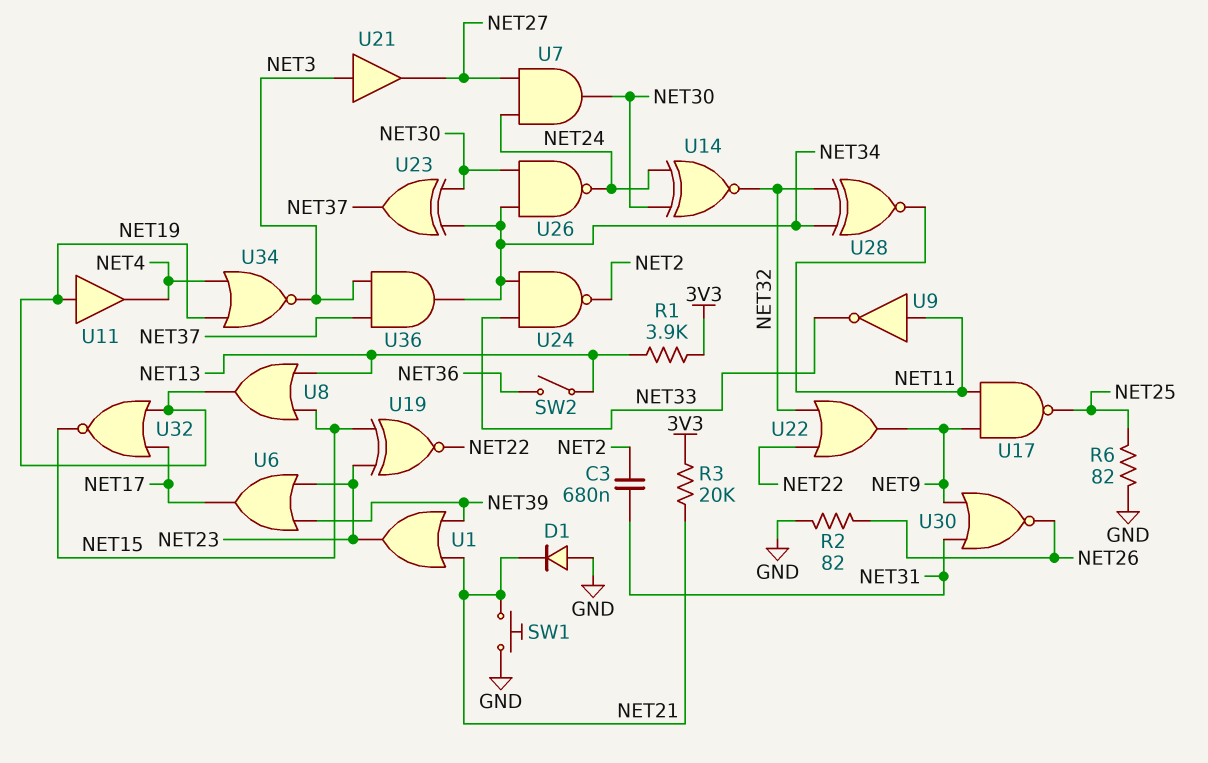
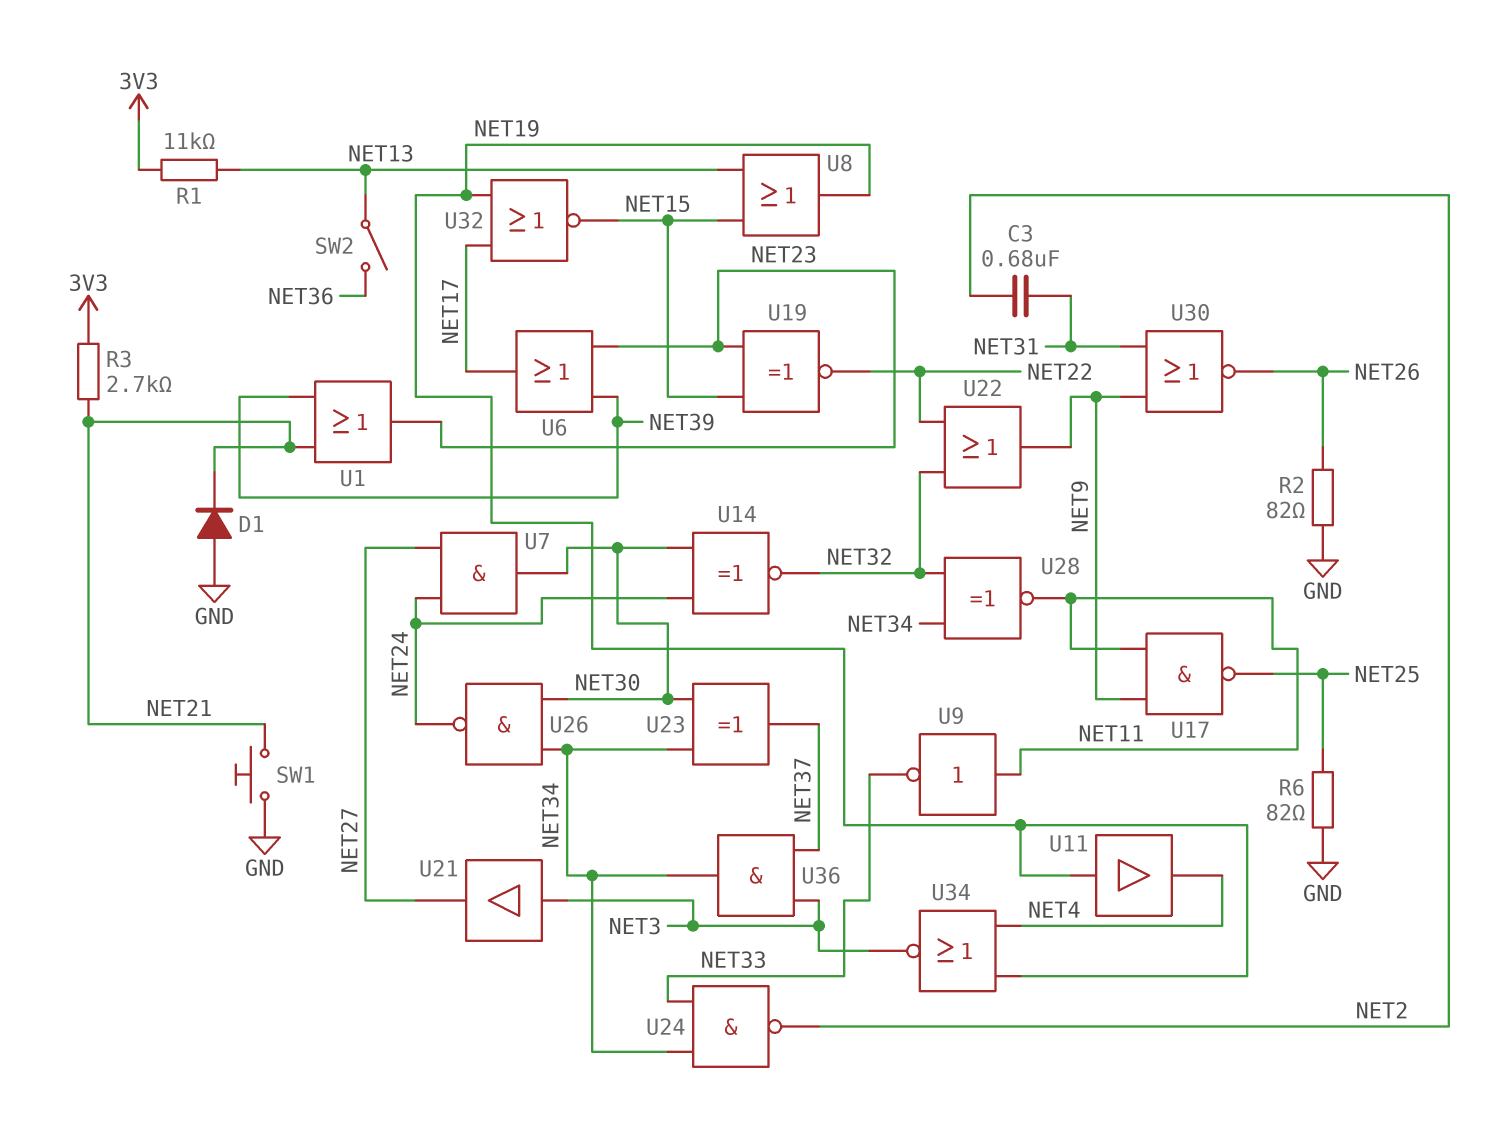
R1: 3.9k (3V3, NET13) -> 11k (3V3, NET13)
R3: 20k (3V3, NET21) -> 2.7k (3V3, NET21)

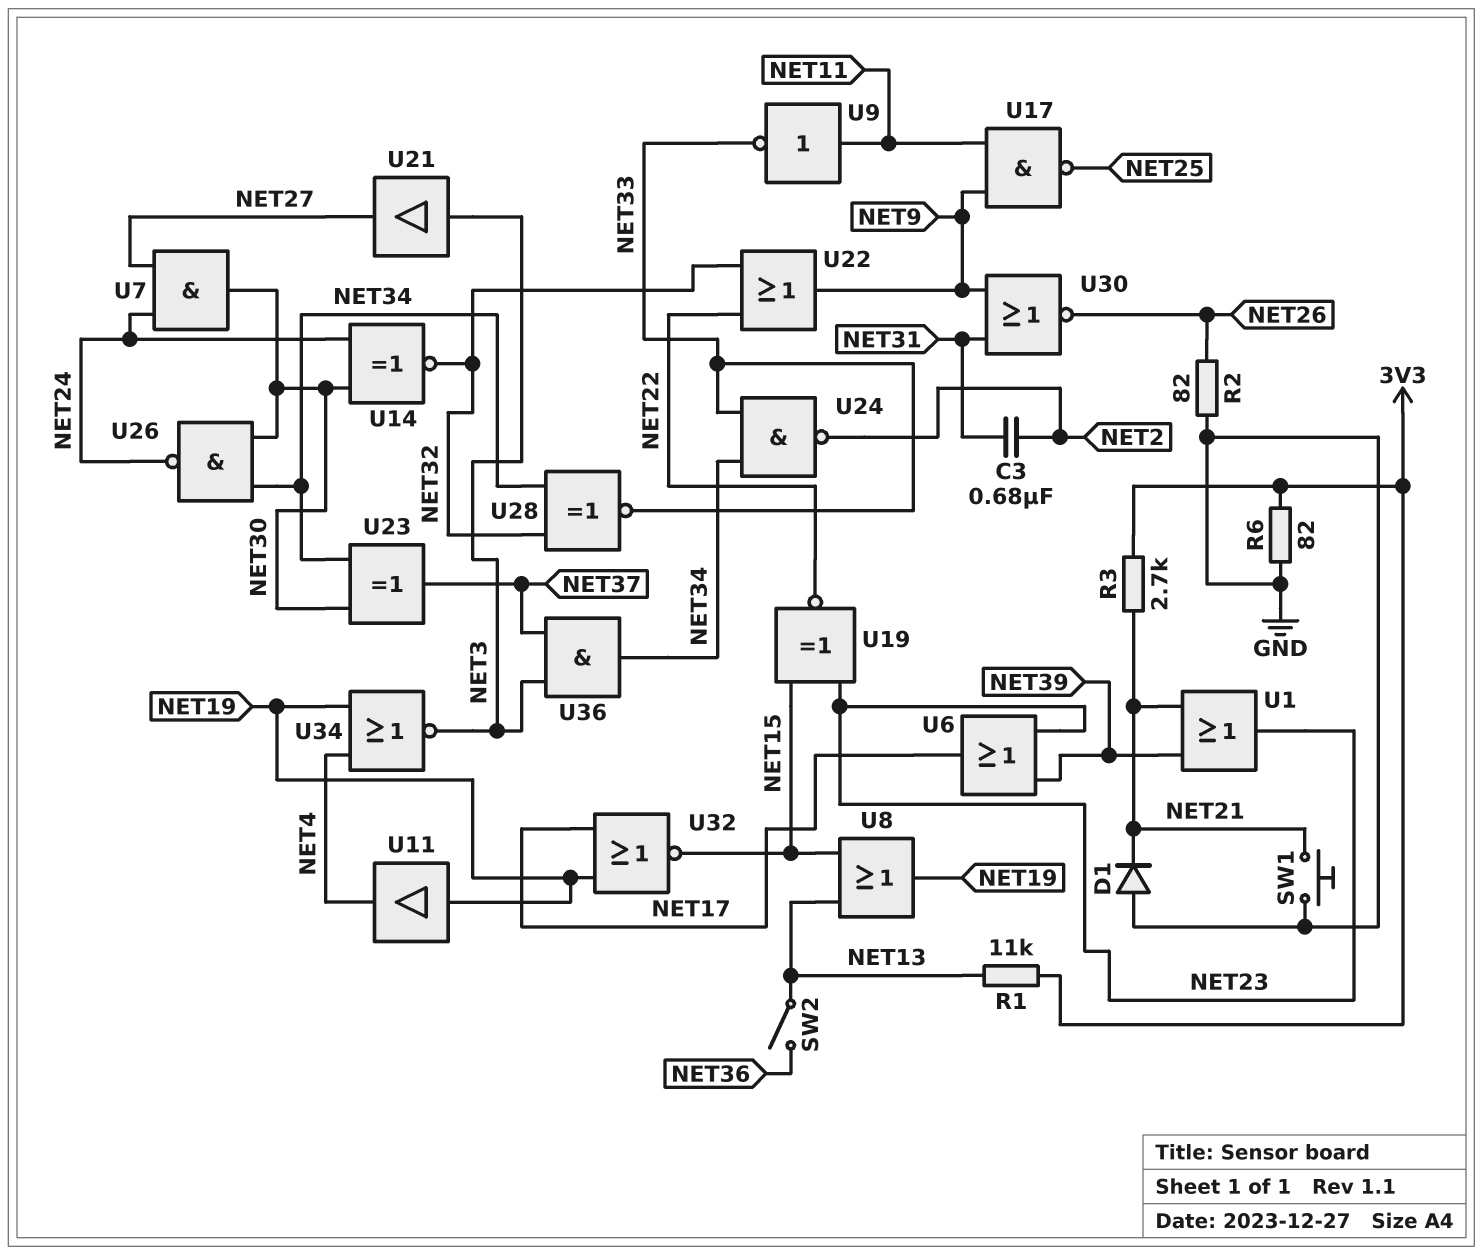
R6: 82 (GND, NET25) -> 82 (3V3, GND)
U28: XNOR (in NET32, in NET34, out NET11) -> XNOR (in NET32, in NET34, out NET33)

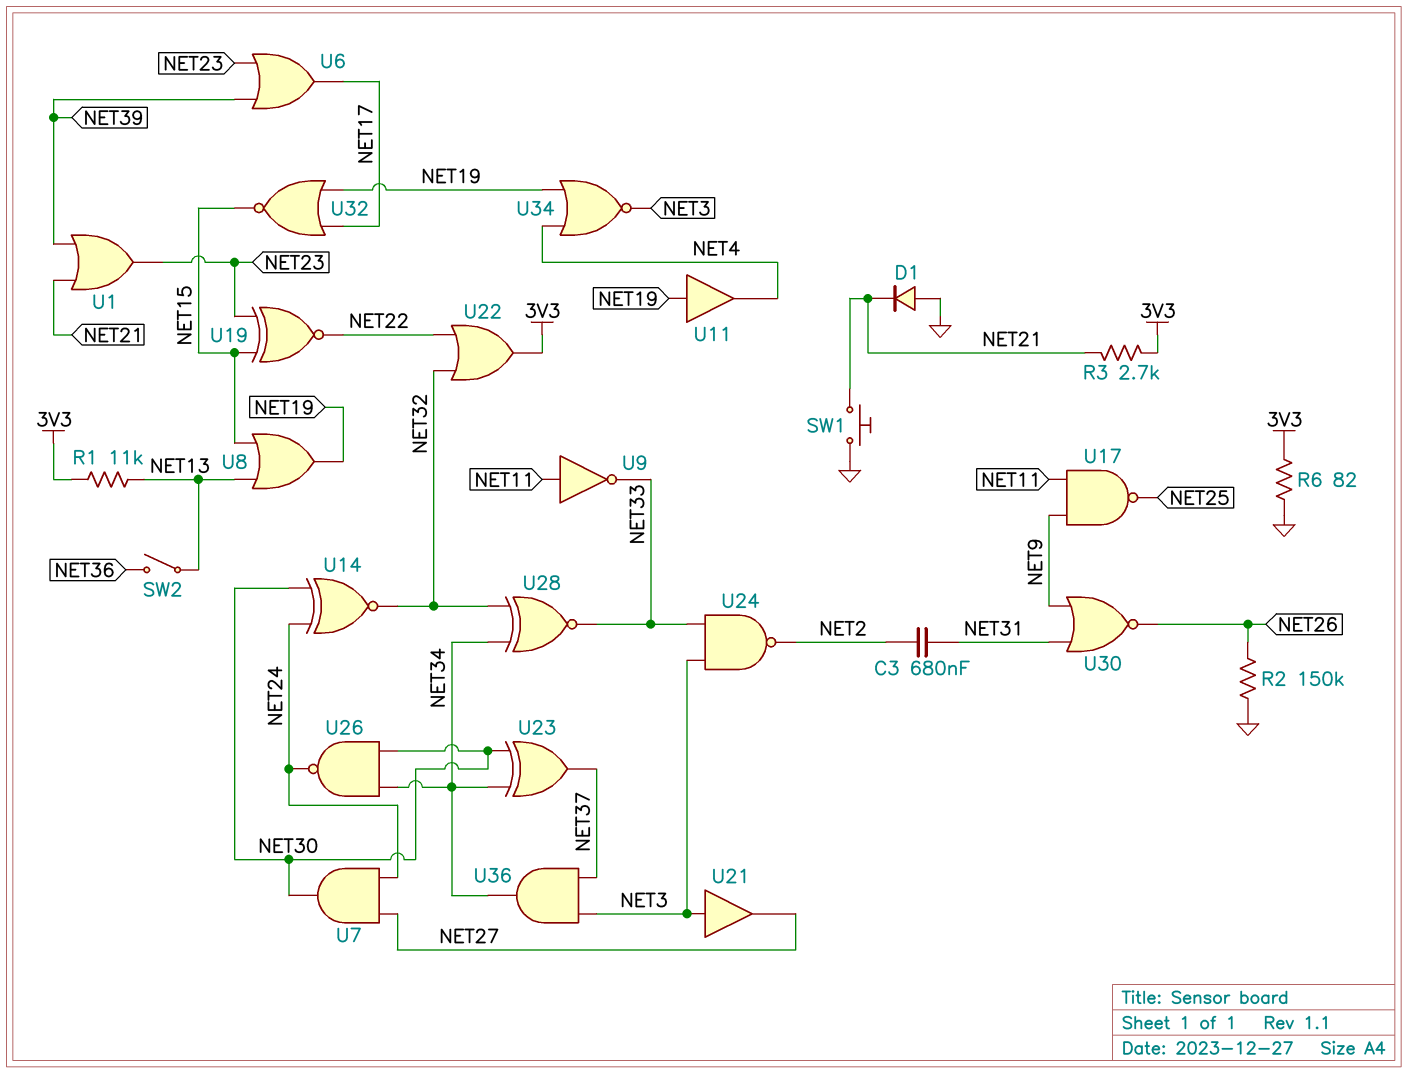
R2: 82 (GND, NET26) -> 150k (GND, NET26)
U22: OR (in NET22, in NET32, out NET9) -> OR (in NET22, in NET32, out 3V3)
U24: NAND (in NET33, in NET34, out NET2) -> NAND (in NET3, in NET33, out NET2)

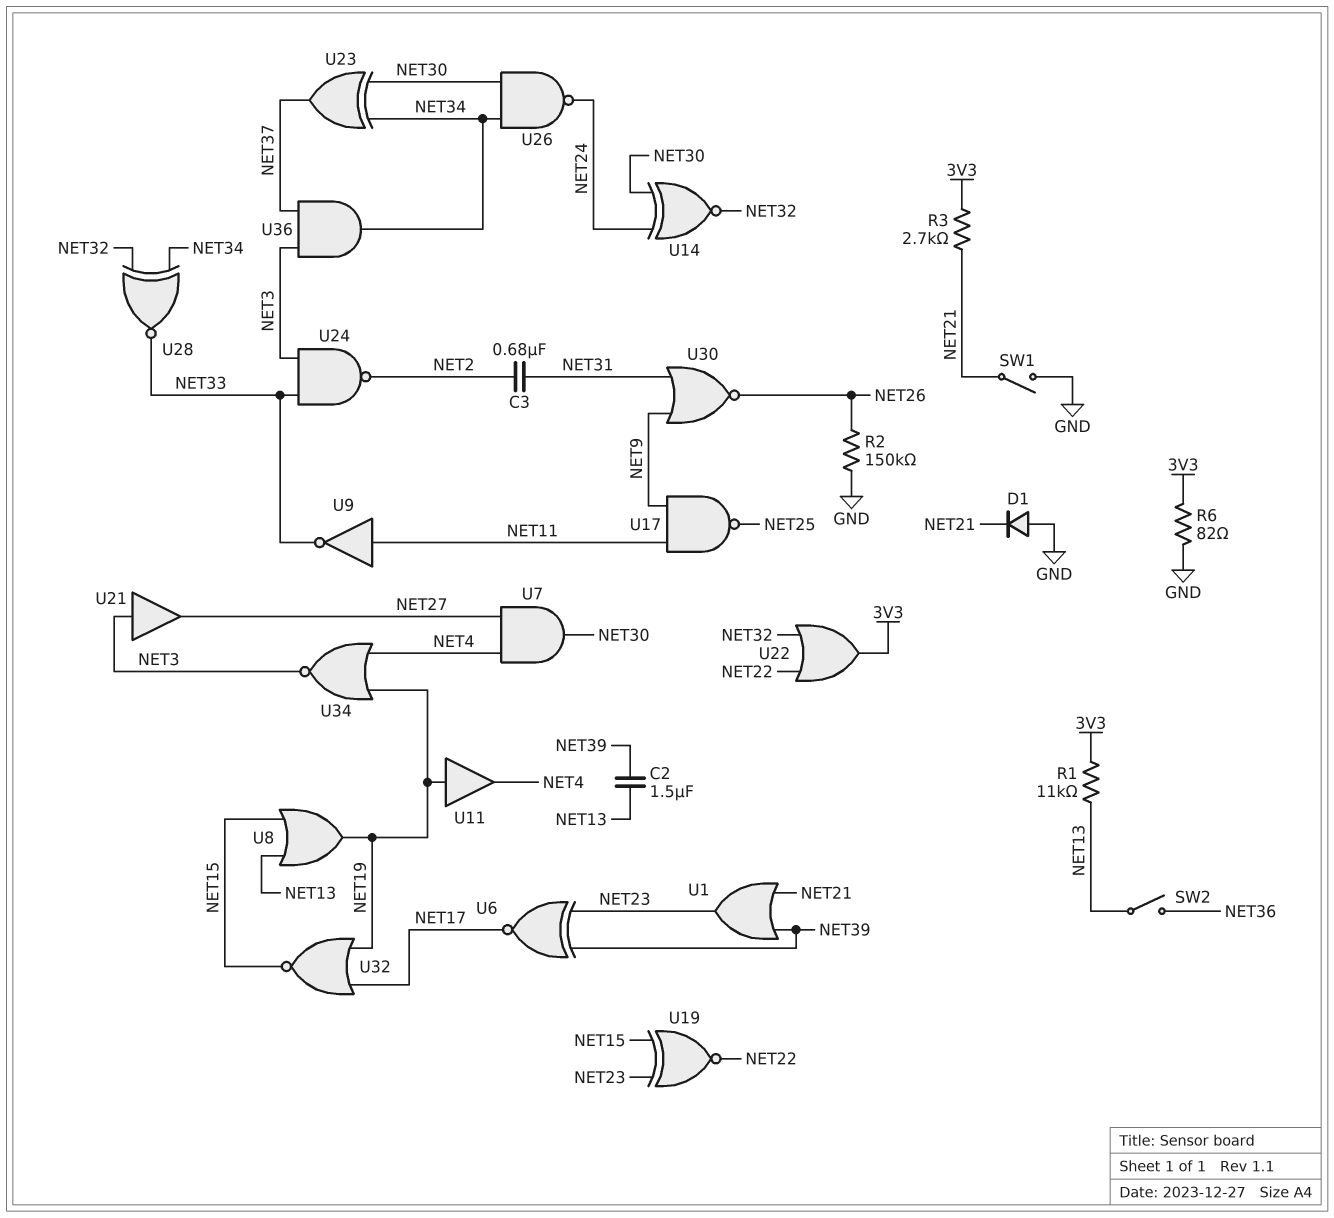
C2: none -> 1.5uF (NET13, NET39)
SW1: button (GND, NET21) -> switch (GND, NET21)
U6: OR (in NET23, in NET39, out NET17) -> XNOR (in NET23, in NET39, out NET17)
U7: AND (in NET24, in NET27, out NET30) -> AND (in NET4, in NET27, out NET30)

